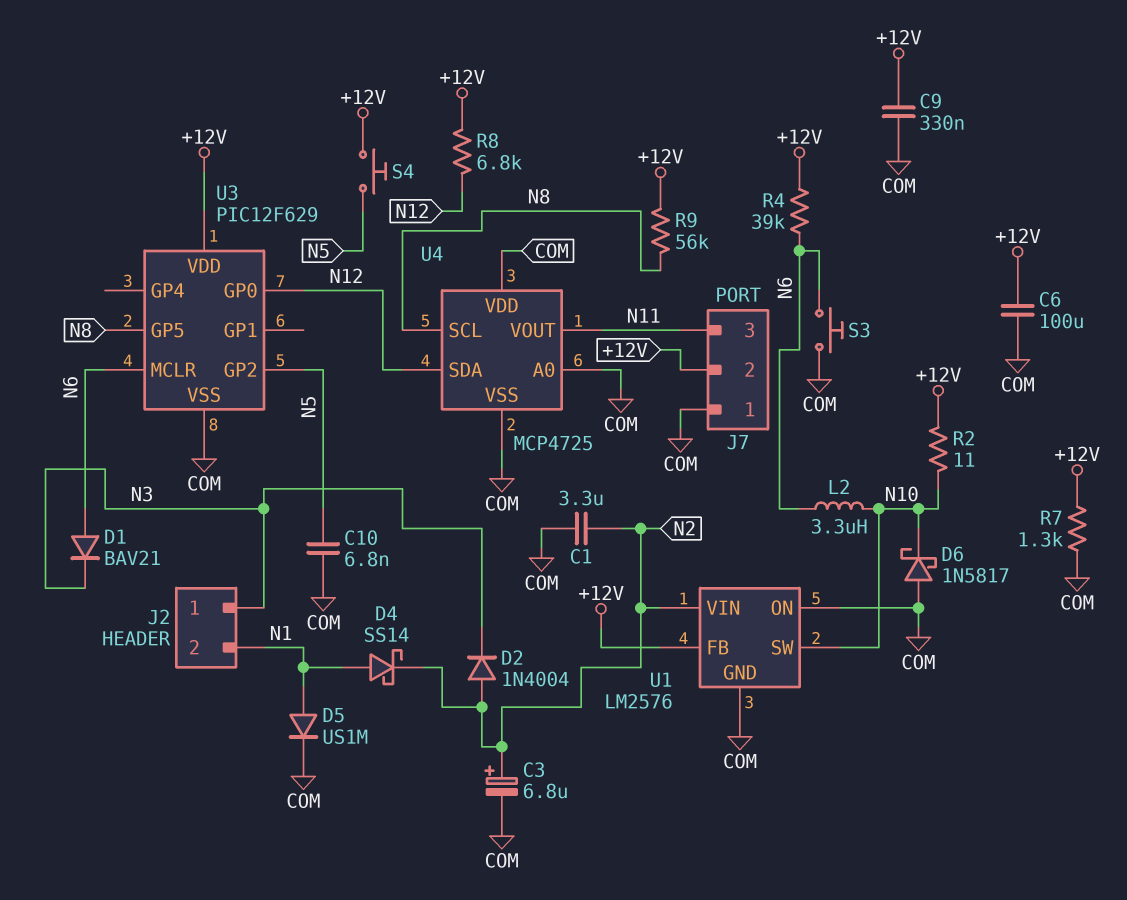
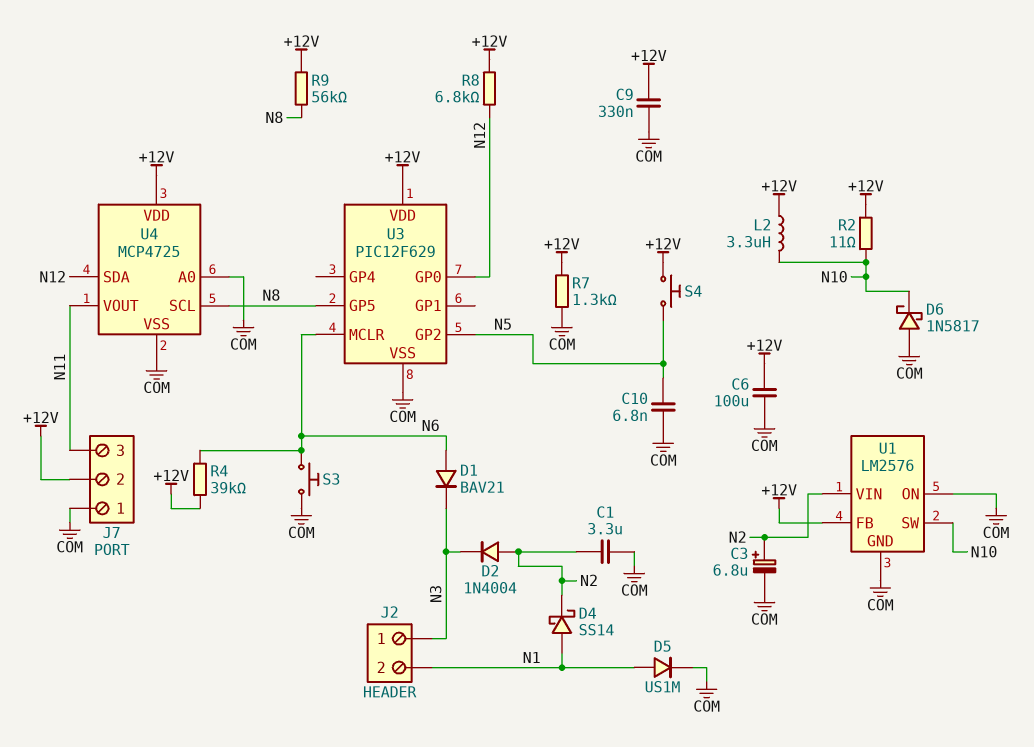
L2: 3.3uH (N6, N10) -> 3.3uH (+12V, N10)
U4 pin VDD: COM -> +12V

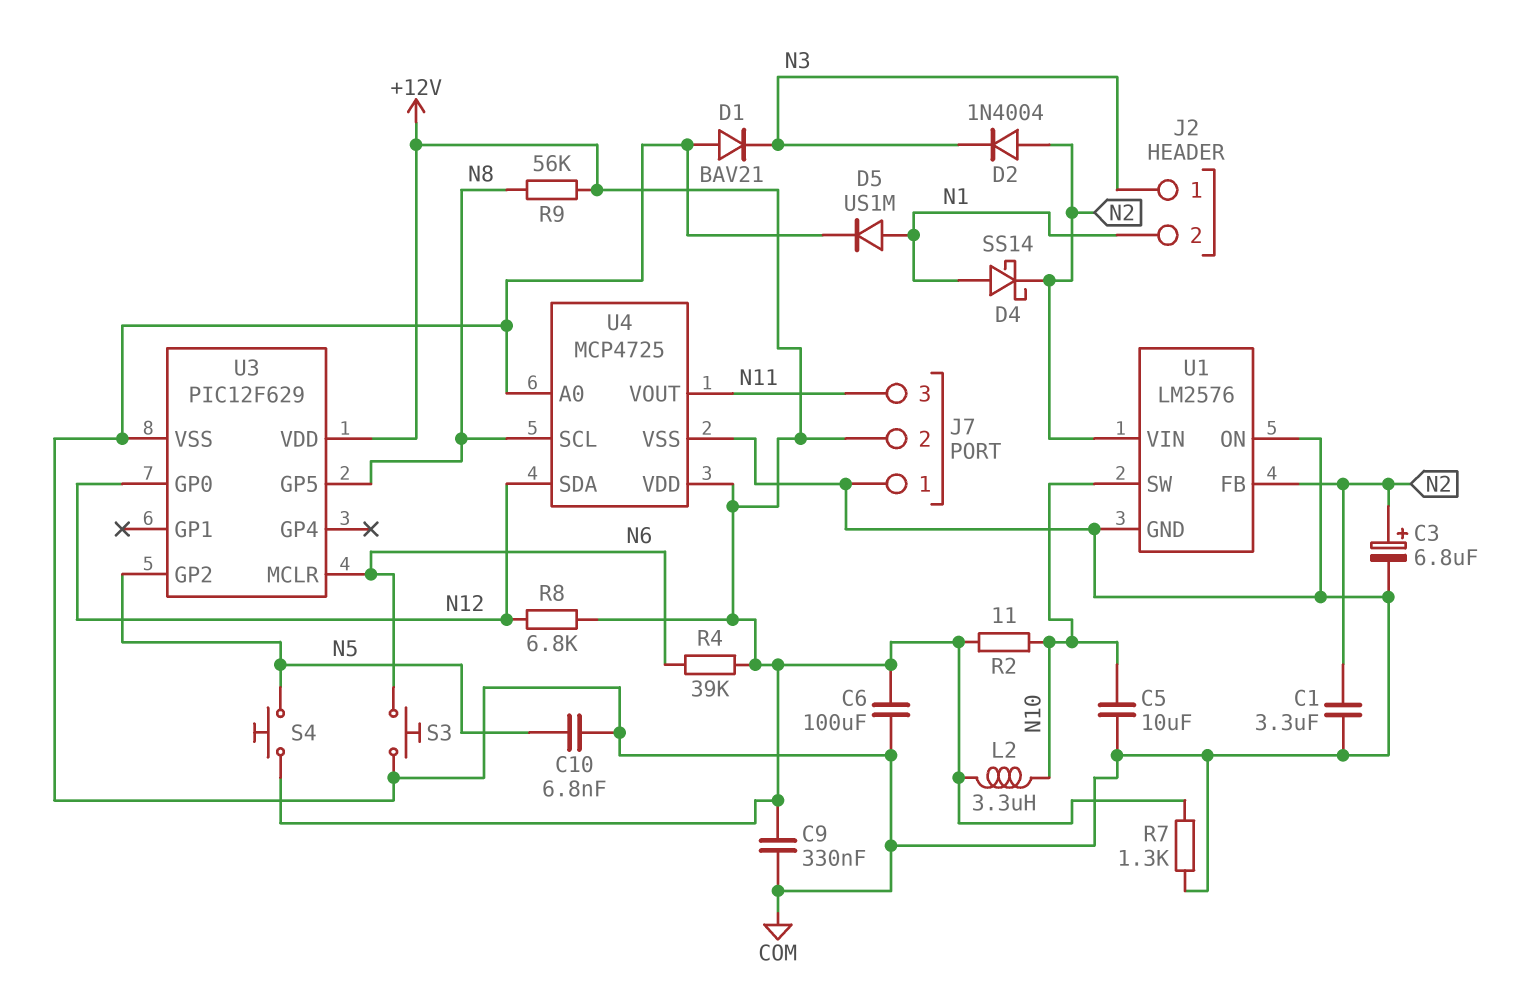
C5: none -> 10uF (COM, N10)
D1: diode BAV21 (A N6, K N3) -> diode BAV21 (A COM, K N3)
D6: schottky 1N5817 (A COM, K N10) -> none
U1 pin FB: +12V -> N2

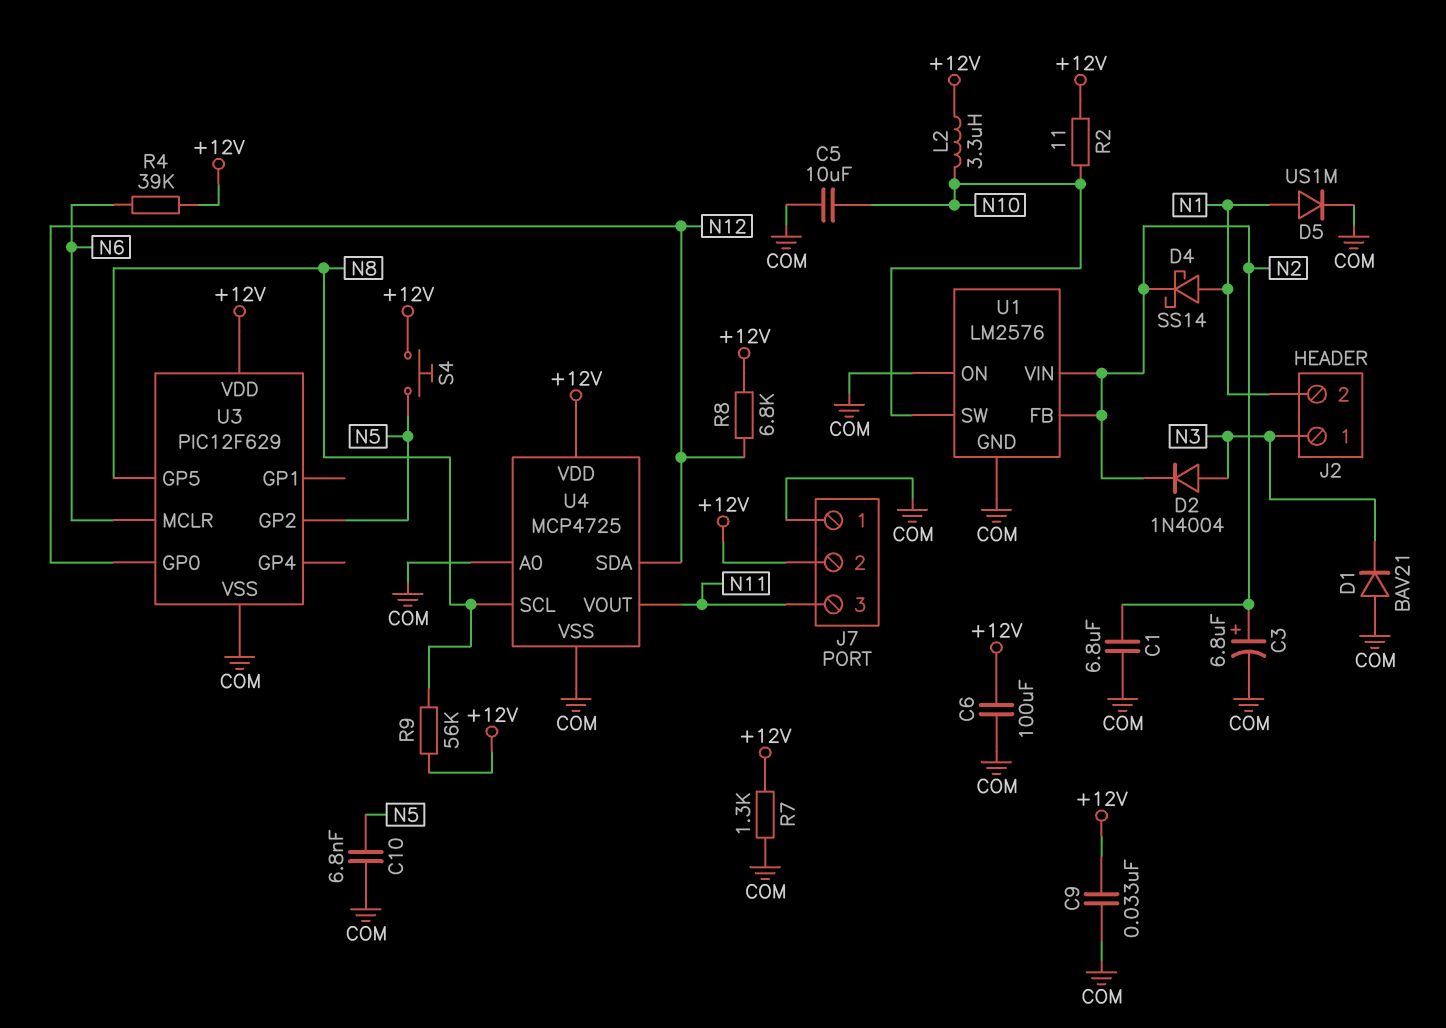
C1: 3.3uF (COM, N2) -> 6.8uF (COM, N2)
C9: 330nF (+12V, COM) -> 33nF (+12V, COM)
D2: diode 1N4004 (A N2, K N3) -> diode 1N4004 (A N3, K N2)
S3: button (COM, N6) -> none

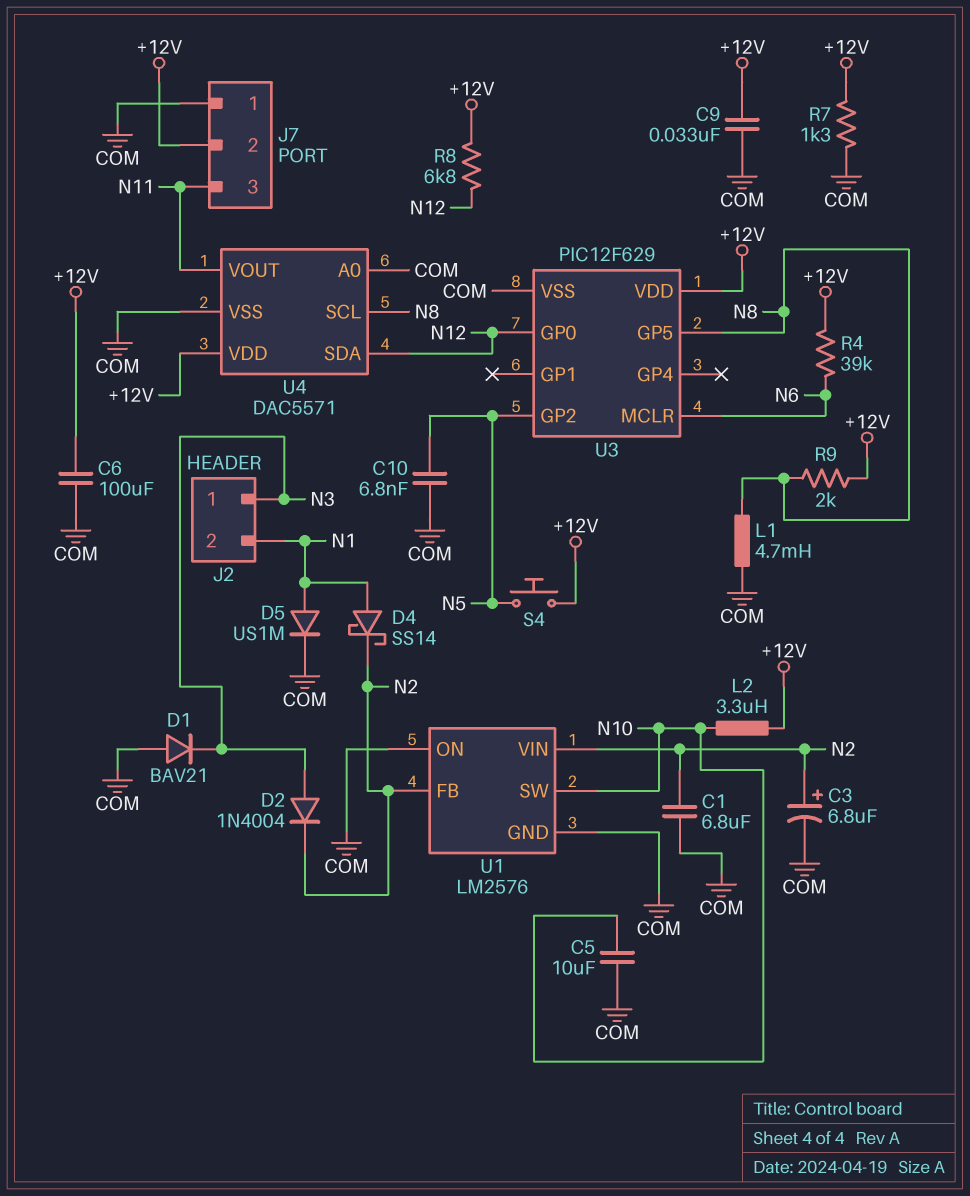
L1: none -> 4.7mH (COM, N8)
R2: 11 (+12V, N10) -> none
R9: 56k (+12V, N8) -> 2k (+12V, N8)
U4: MCP4725 -> DAC5571

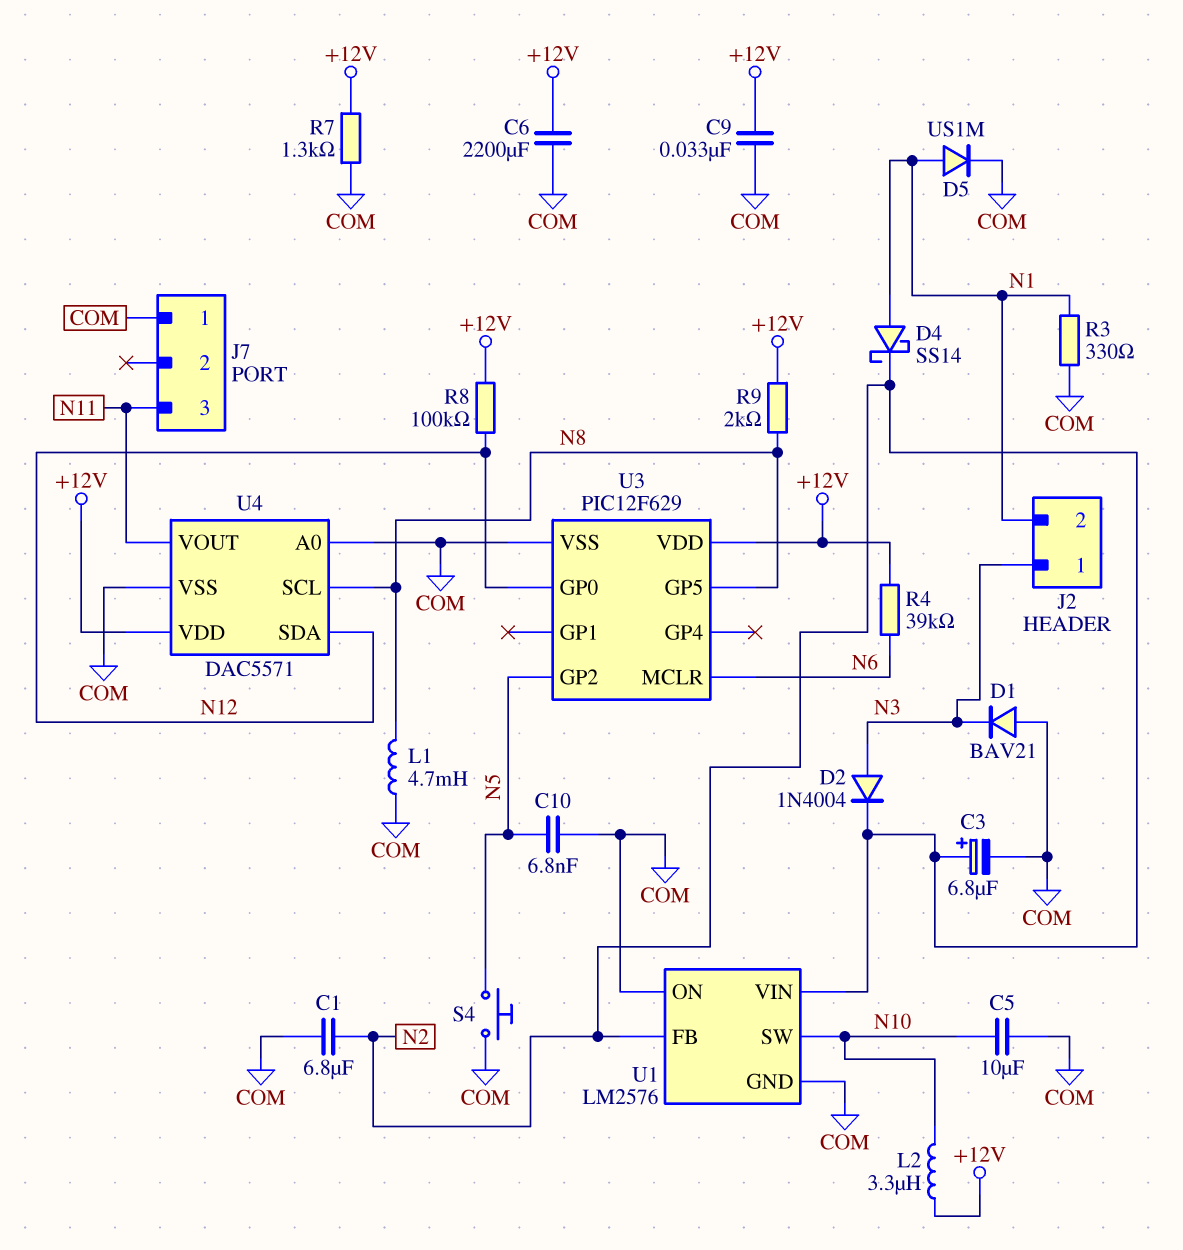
C6: 100uF (+12V, COM) -> 2200uF (+12V, COM)
J7 pin 2: +12V -> none
R3: none -> 330 (COM, N1)
R8: 6.8k (+12V, N12) -> 100k (+12V, N12)
S4: button (+12V, N5) -> button (COM, N5)

